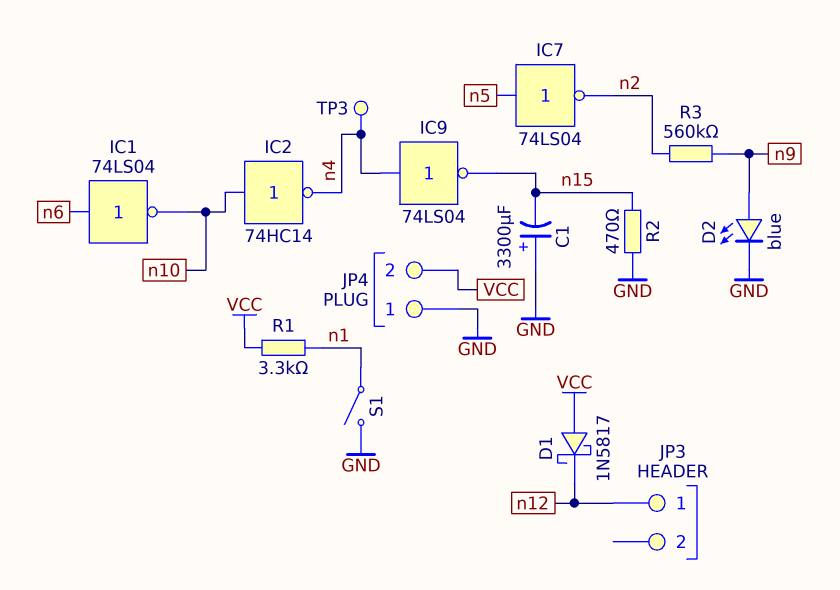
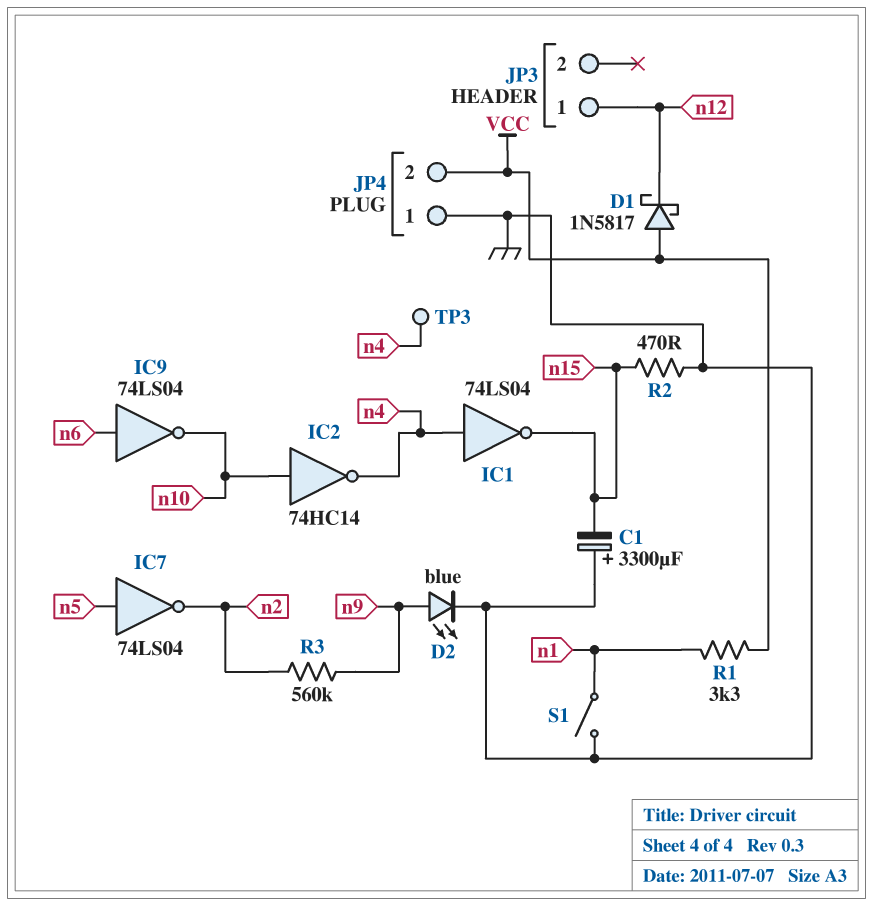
IC1: NOT 74LS04 (in n6, out n10) -> NOT 74LS04 (in n4, out n15)
IC9: NOT 74LS04 (in n4, out n15) -> NOT 74LS04 (in n6, out n10)

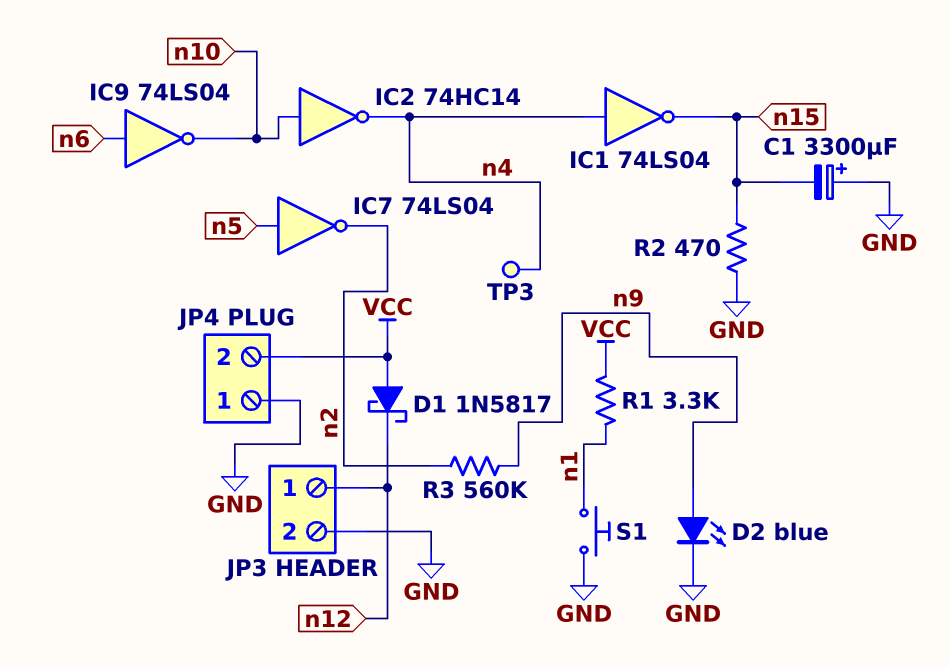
JP3 pin 2: none -> GND
S1: switch (GND, n1) -> button (GND, n1)

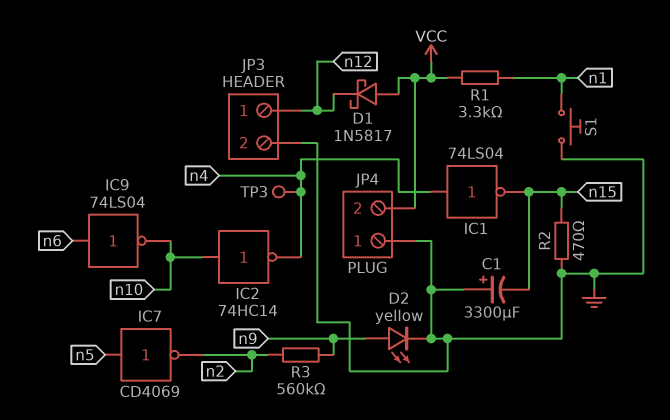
D2: LED blue (A n9, K GND) -> LED yellow (A n9, K GND)
IC7: NOT 74LS04 (in n5, out n2) -> NOT CD4069 (in n5, out n2)

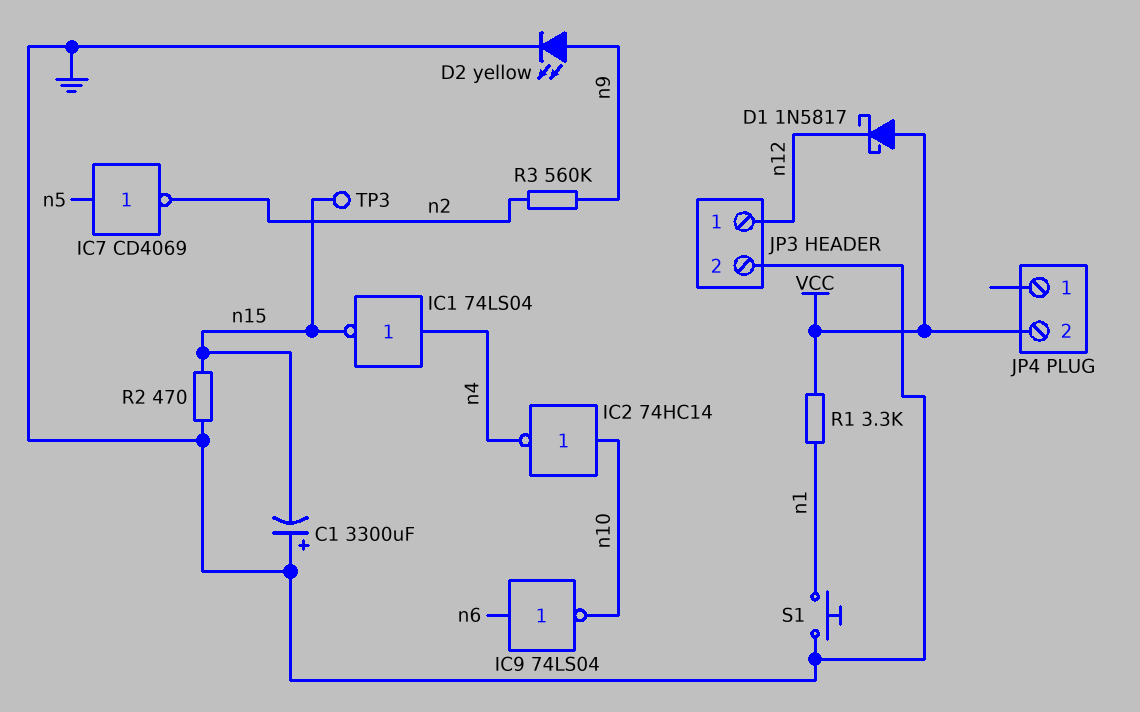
JP4 pin 1: GND -> none
TP3: test point (n4) -> test point (n15)

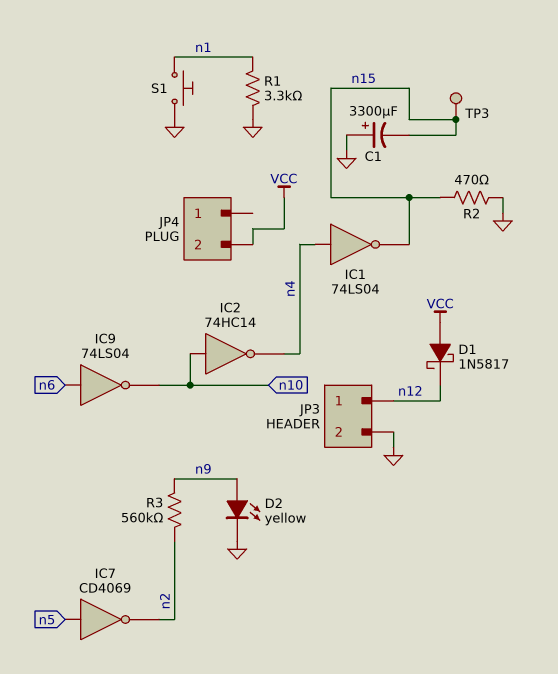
R1: 3.3k (VCC, n1) -> 3.3k (GND, n1)

